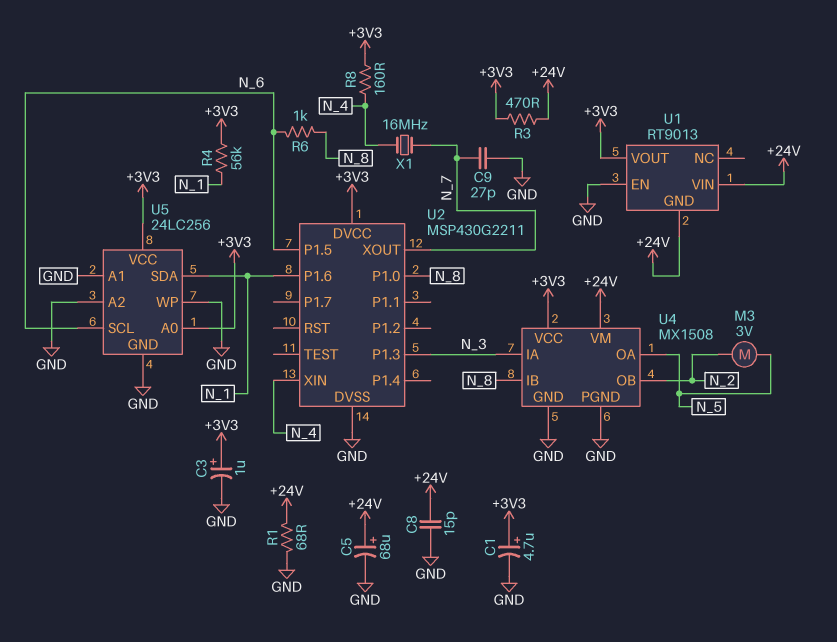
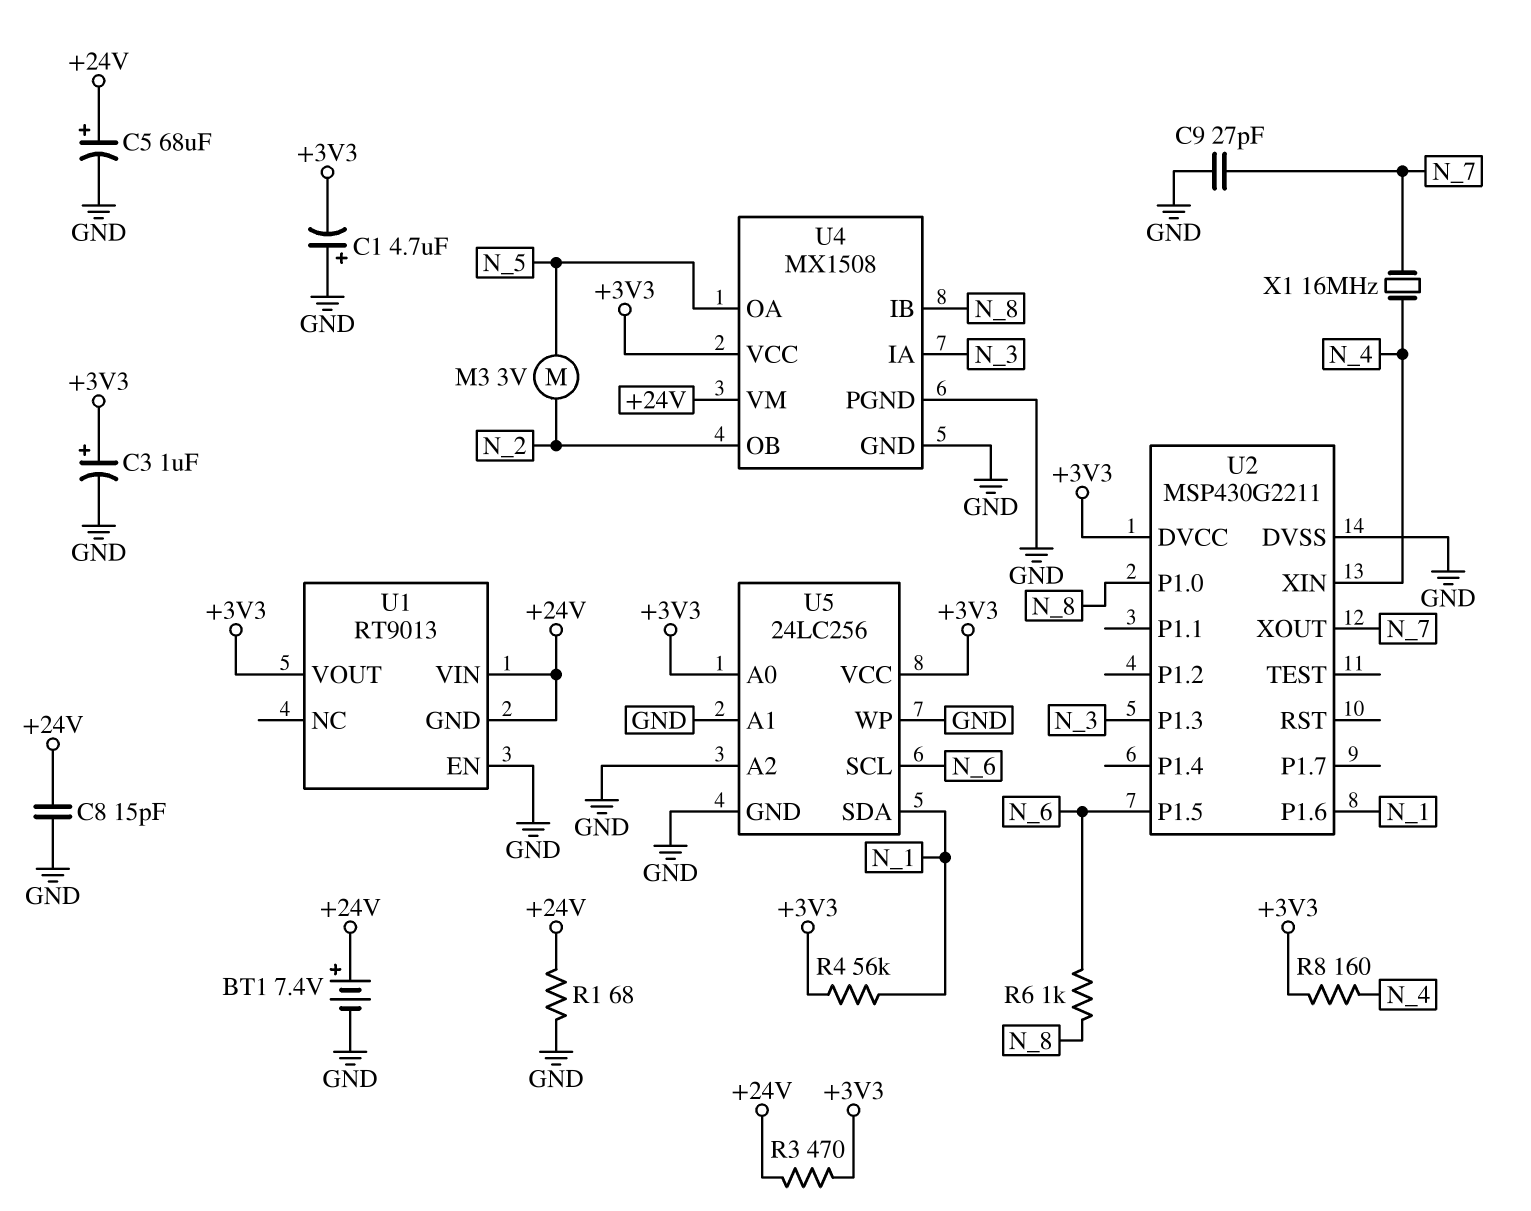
BT1: none -> 7.4V (plus +24V, minus GND)
C1: 4.7uF (plus +3V3, minus GND) -> 4.7uF (plus GND, minus +3V3)

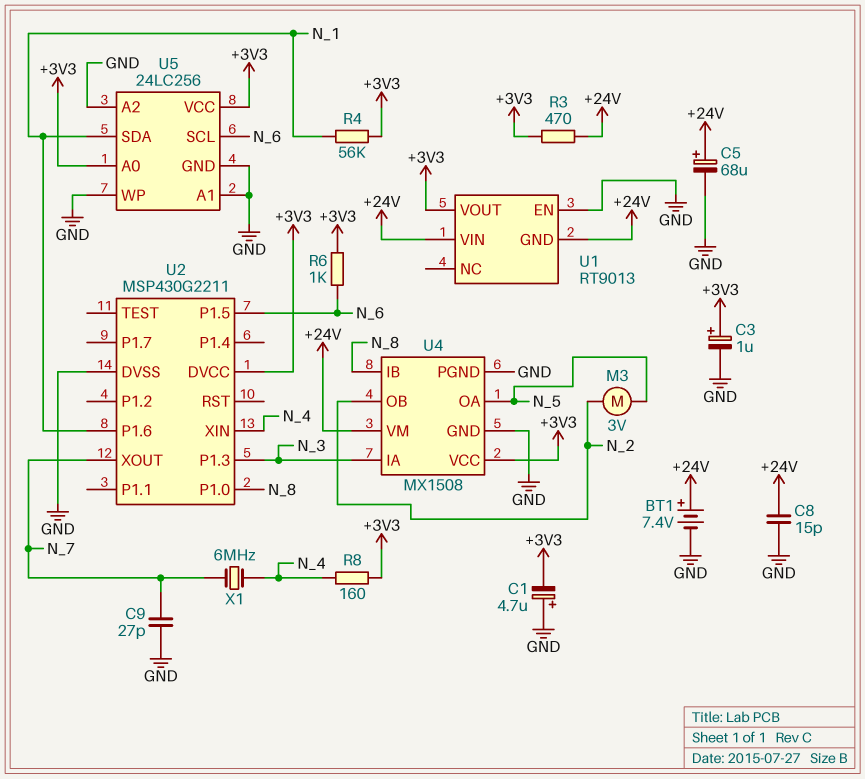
R1: 68 (+24V, GND) -> none
R6: 1k (N_6, N_8) -> 1k (+3V3, N_6)
X1: 16MHz (N_4, N_7) -> 6MHz (N_4, N_7)

